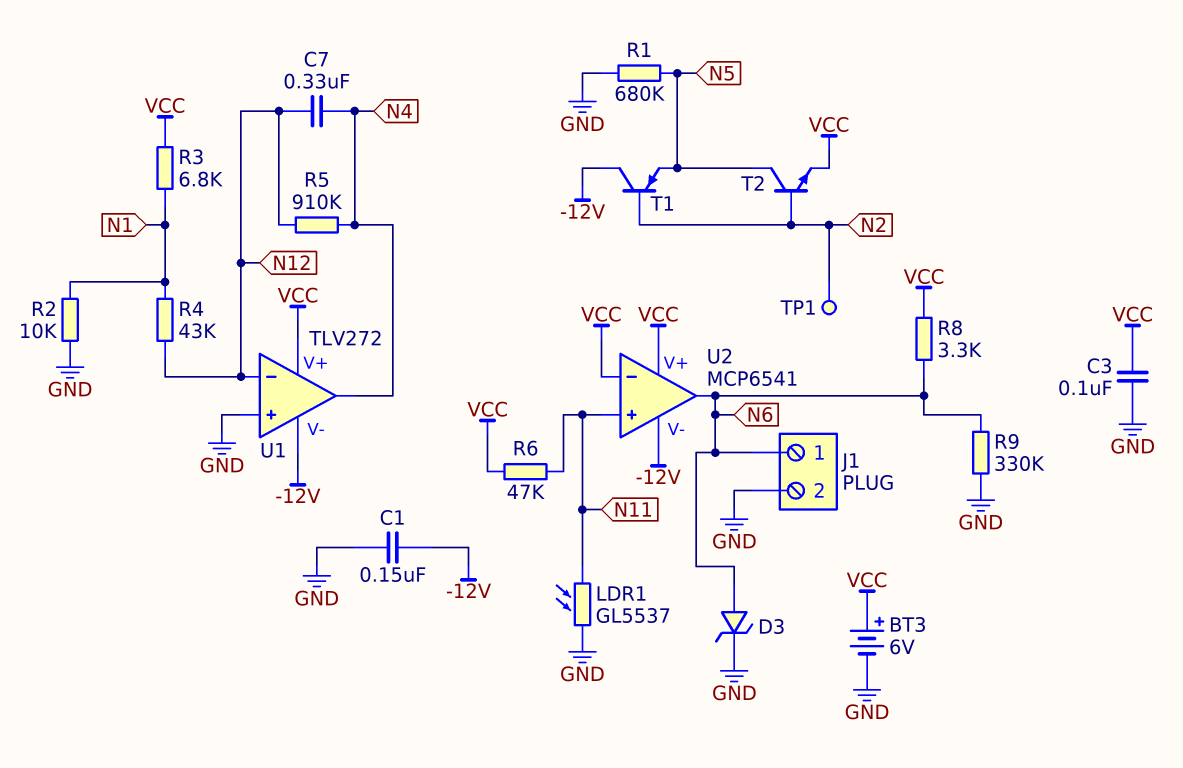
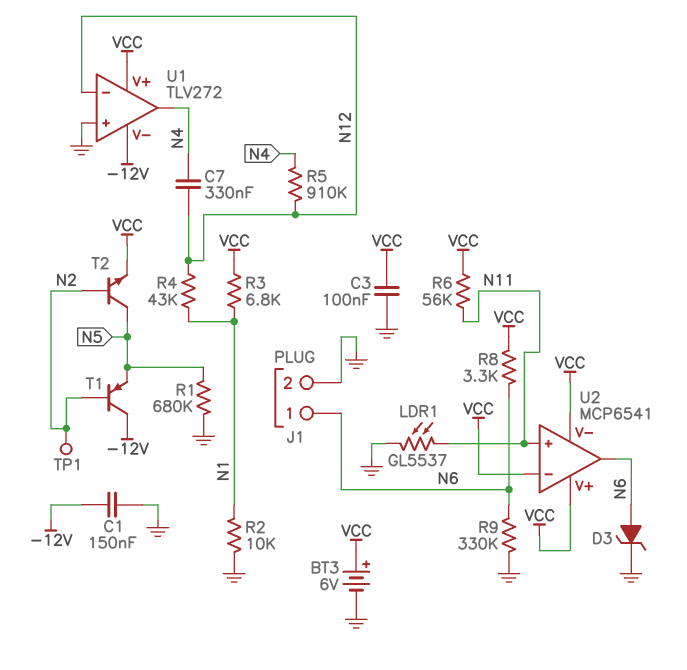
R6: 47k (N11, VCC) -> 56k (N11, VCC)
U2 pin V-: -12V -> VCC

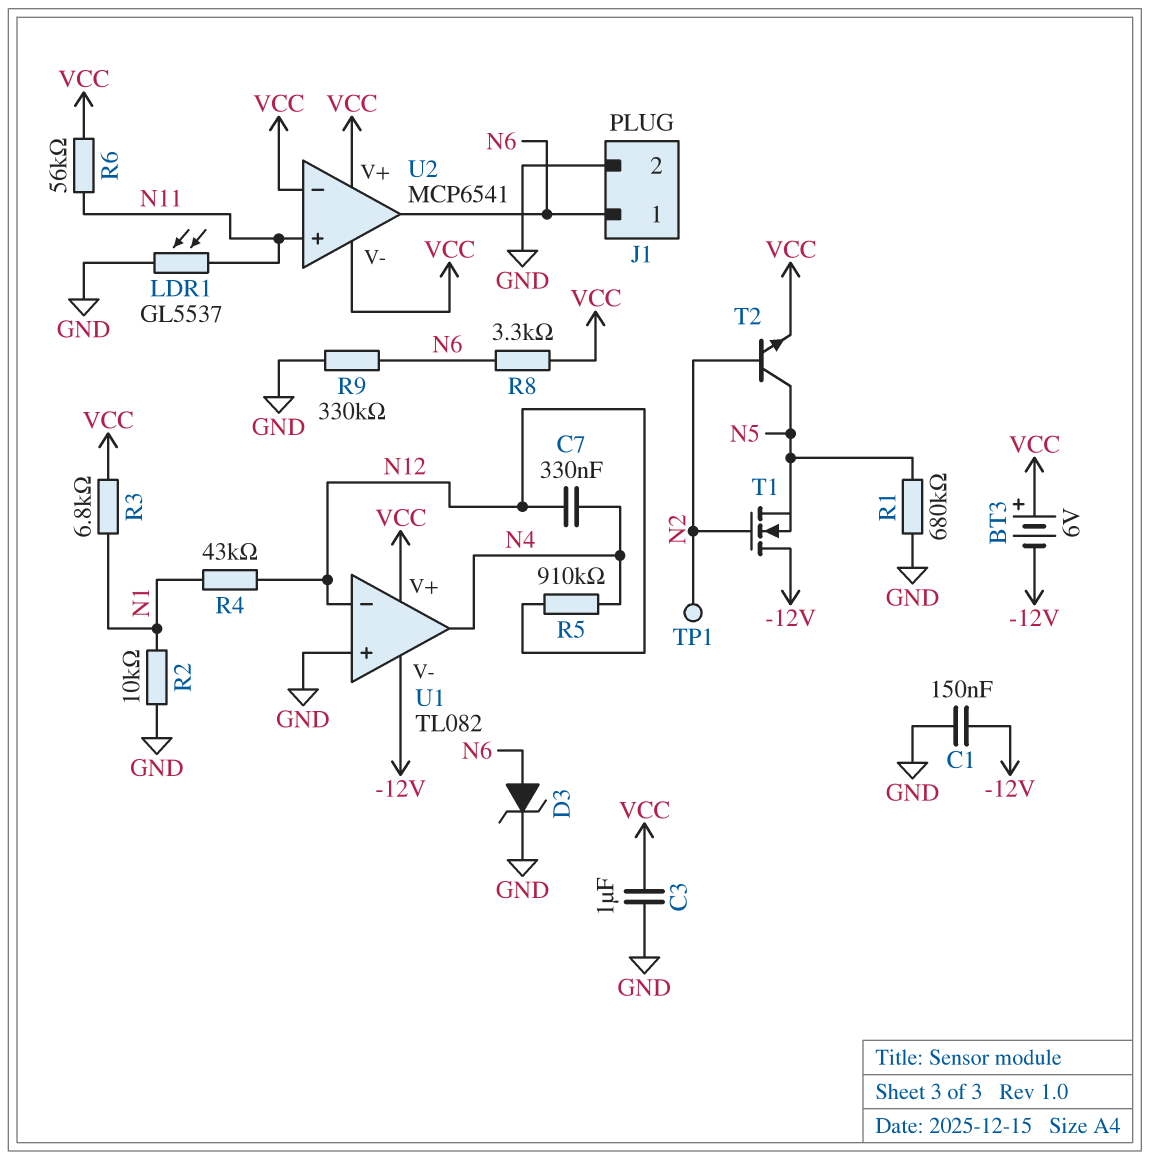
BT3: 6V (plus VCC, minus GND) -> 6V (plus VCC, minus -12V)
C3: 100nF (GND, VCC) -> 1uF (GND, VCC)
T1: PNP (B N2, C -12V, E N5) -> NMOS (G N2, D -12V, S N5)
U1: TLV272 -> TL082

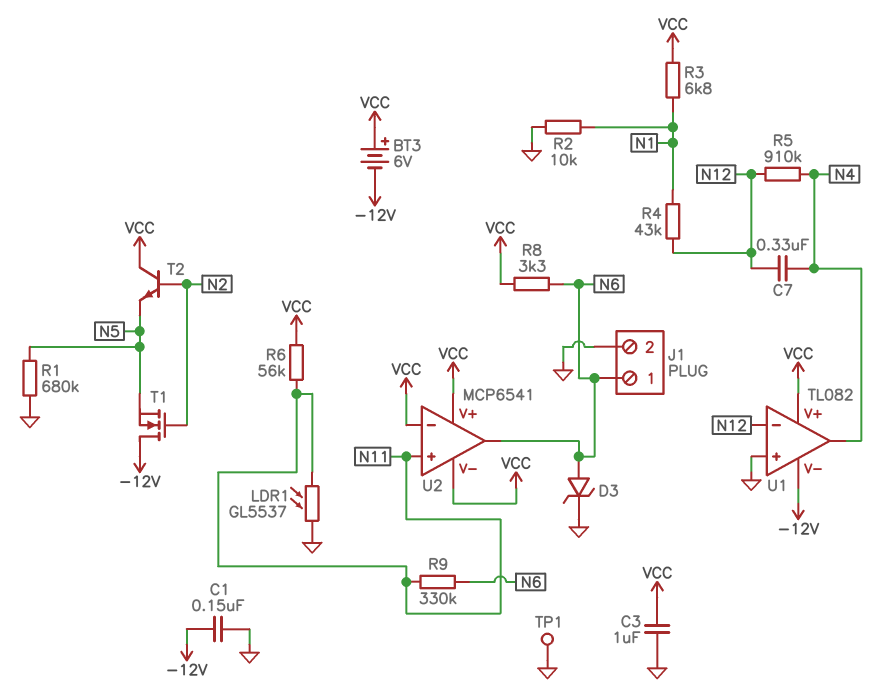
R9: 330k (GND, N6) -> 330k (N6, N11)
T2: NPN (B N2, C N5, E VCC) -> NPN (B N2, C VCC, E N5)
TP1: test point (N2) -> test point (GND)

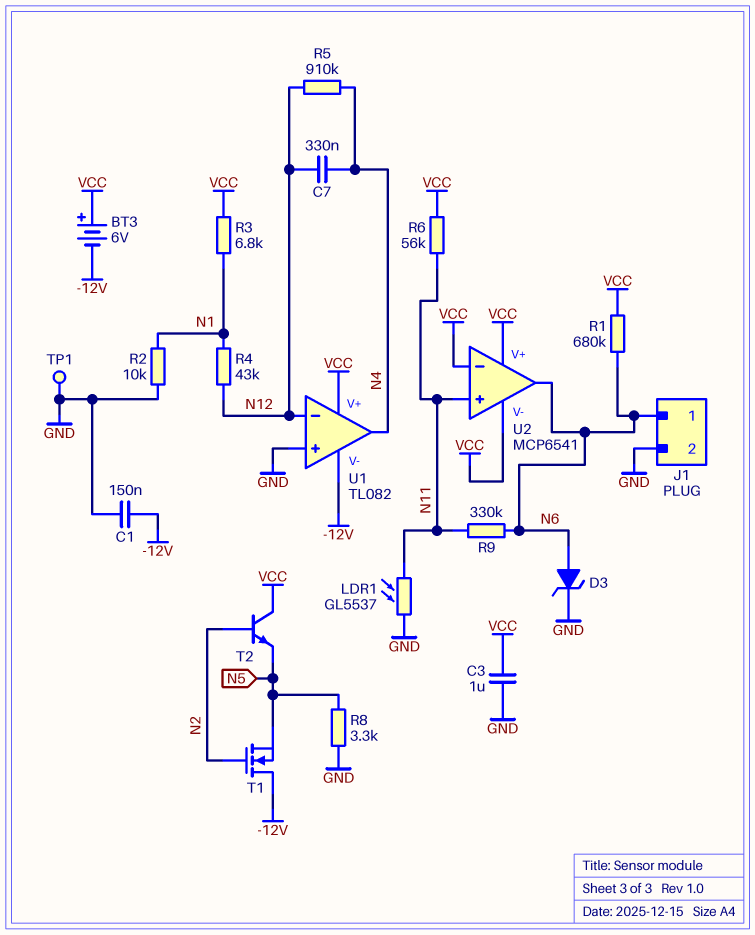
R1: 680k (GND, N5) -> 680k (N6, VCC)
R8: 3.3k (N6, VCC) -> 3.3k (GND, N5)

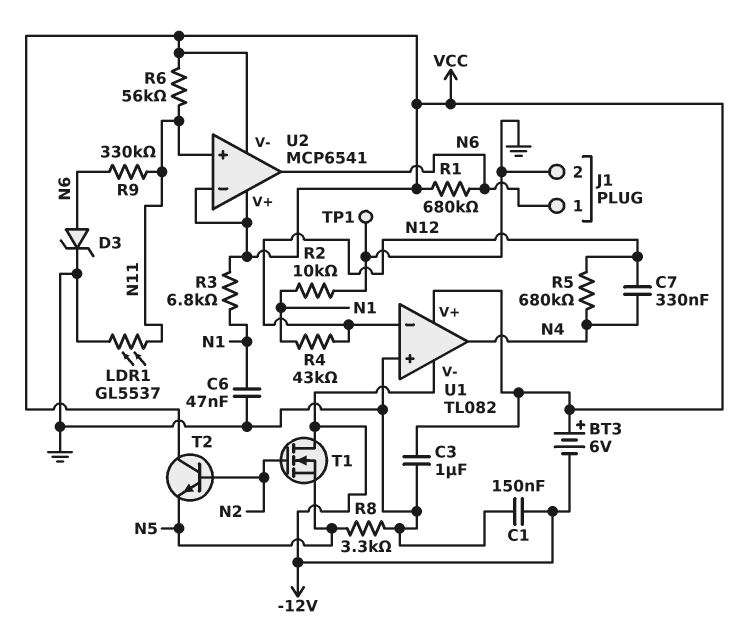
C6: none -> 47nF (GND, N1)
R5: 910k (N4, N12) -> 680k (N4, N12)

